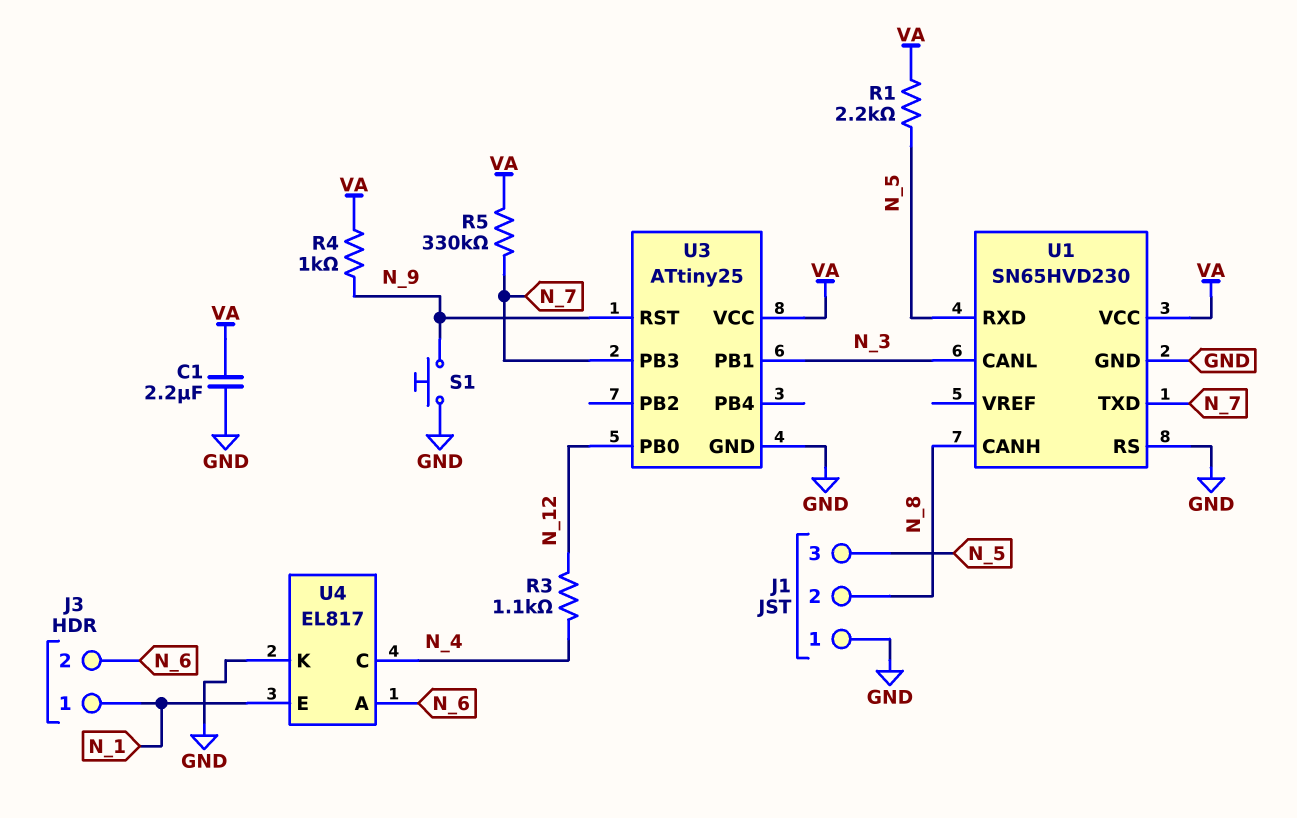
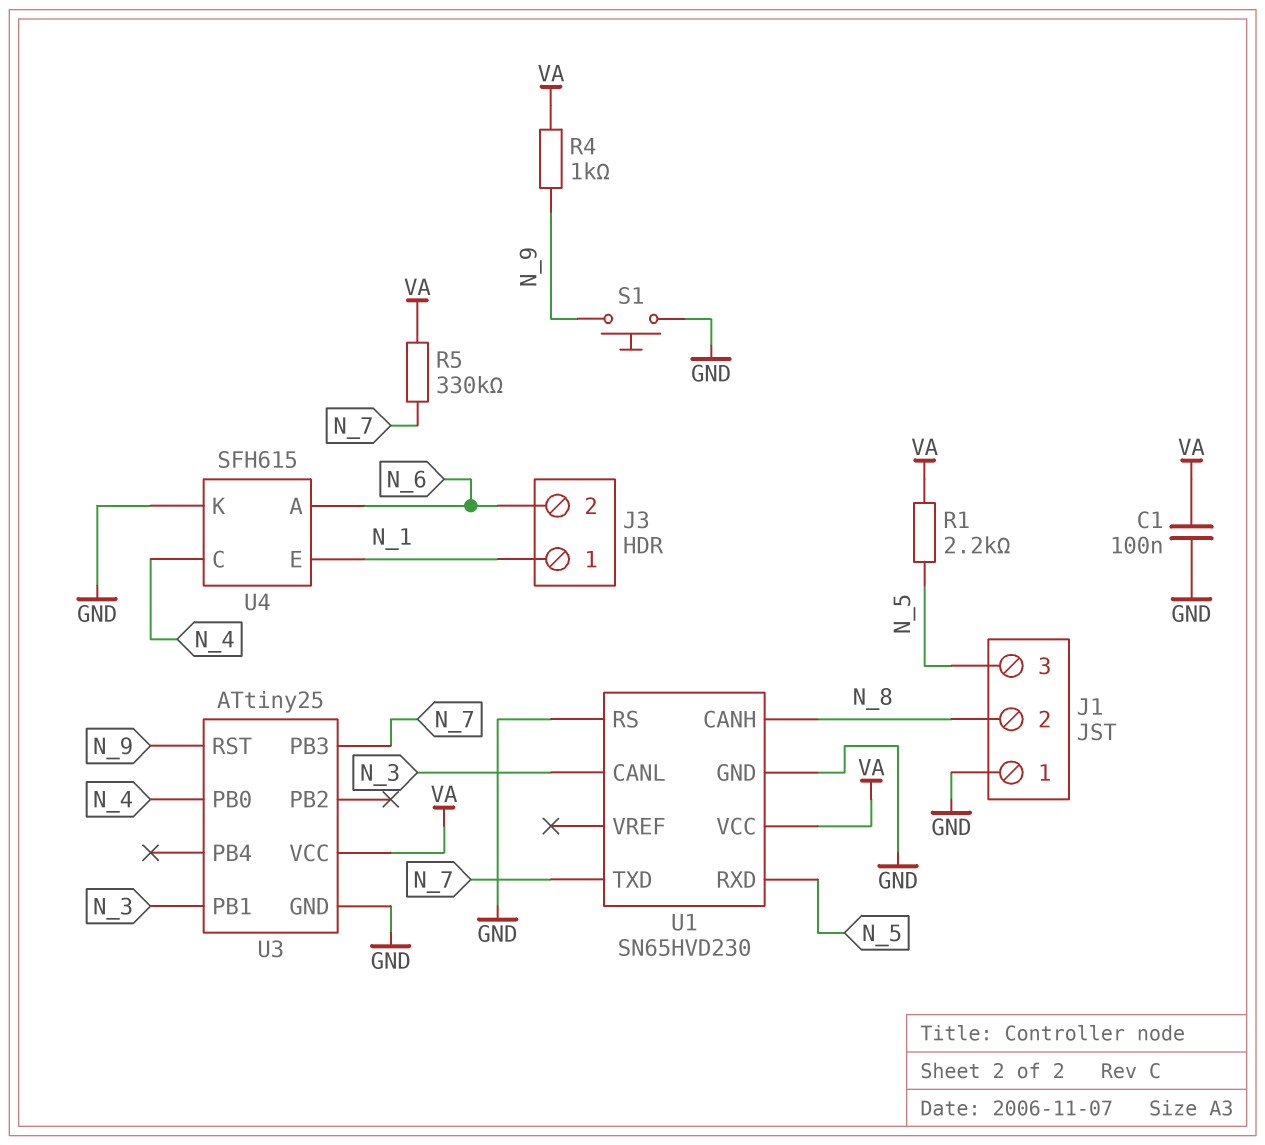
C1: 2.2uF (GND, VA) -> 100nF (GND, VA)
R3: 1.1k (N_4, N_12) -> none
U3 pin PB0: N_12 -> N_4
U4: EL817 -> SFH615

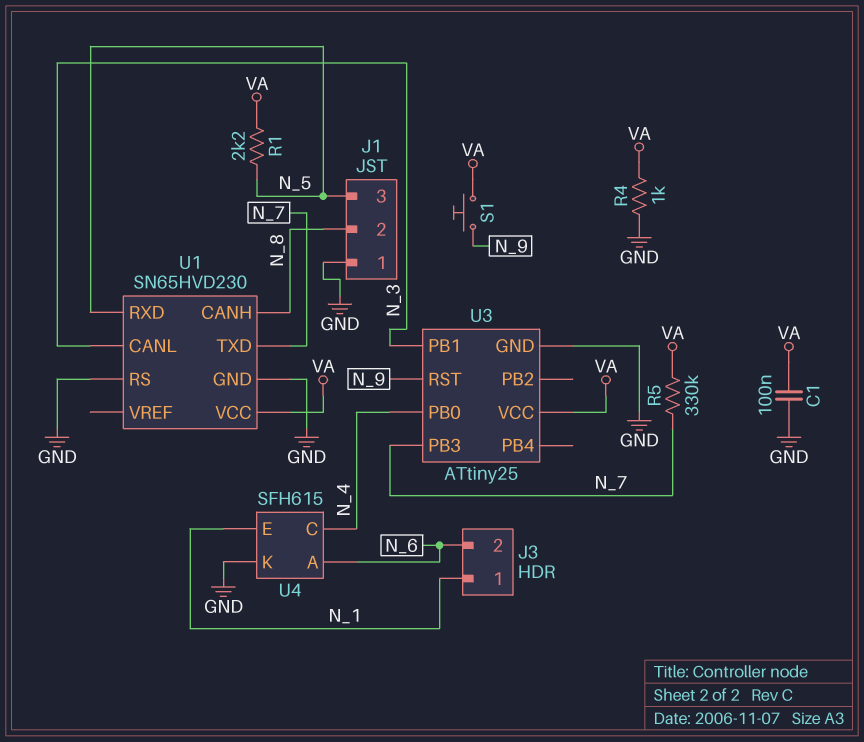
R4: 1k (N_9, VA) -> 1k (GND, VA)
S1: button (GND, N_9) -> button (N_9, VA)

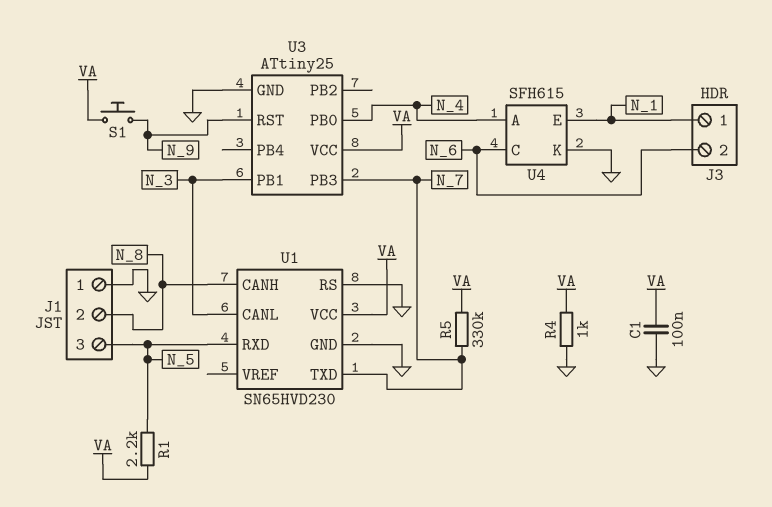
U4 pin A: N_6 -> N_4
U4 pin C: N_4 -> N_6

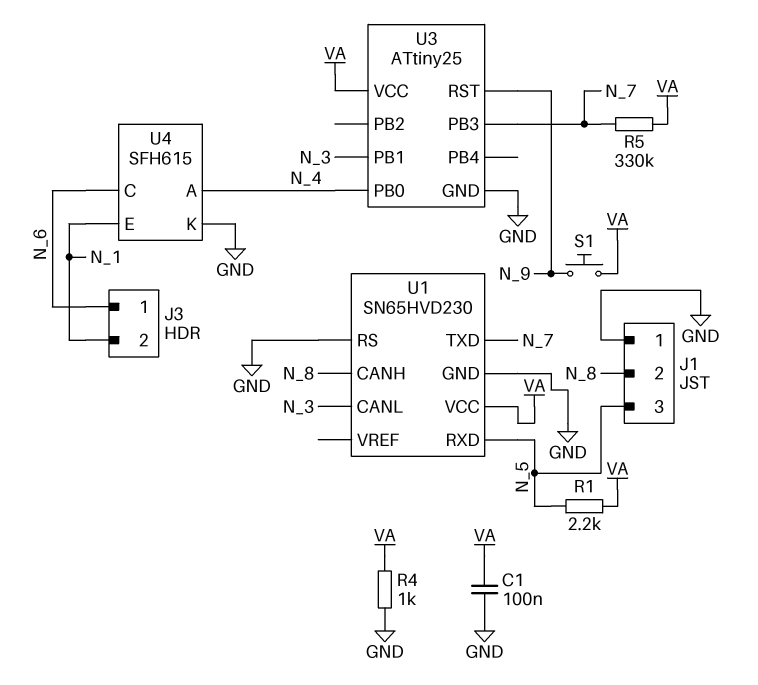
J3 pin 1: N_1 -> N_6
J3 pin 2: N_6 -> N_1

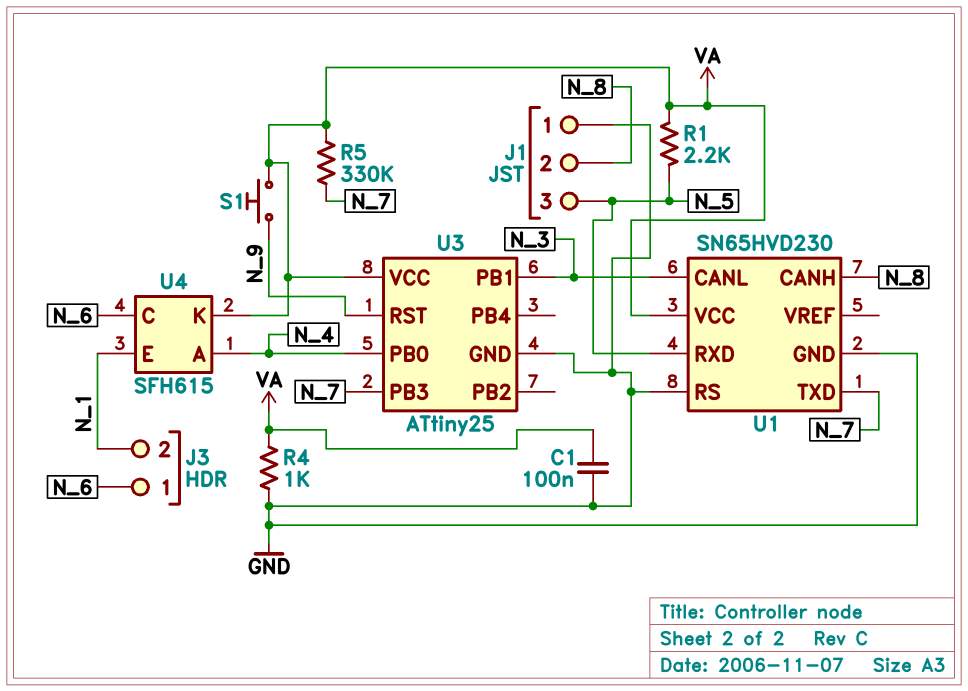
U4 pin K: GND -> VA

